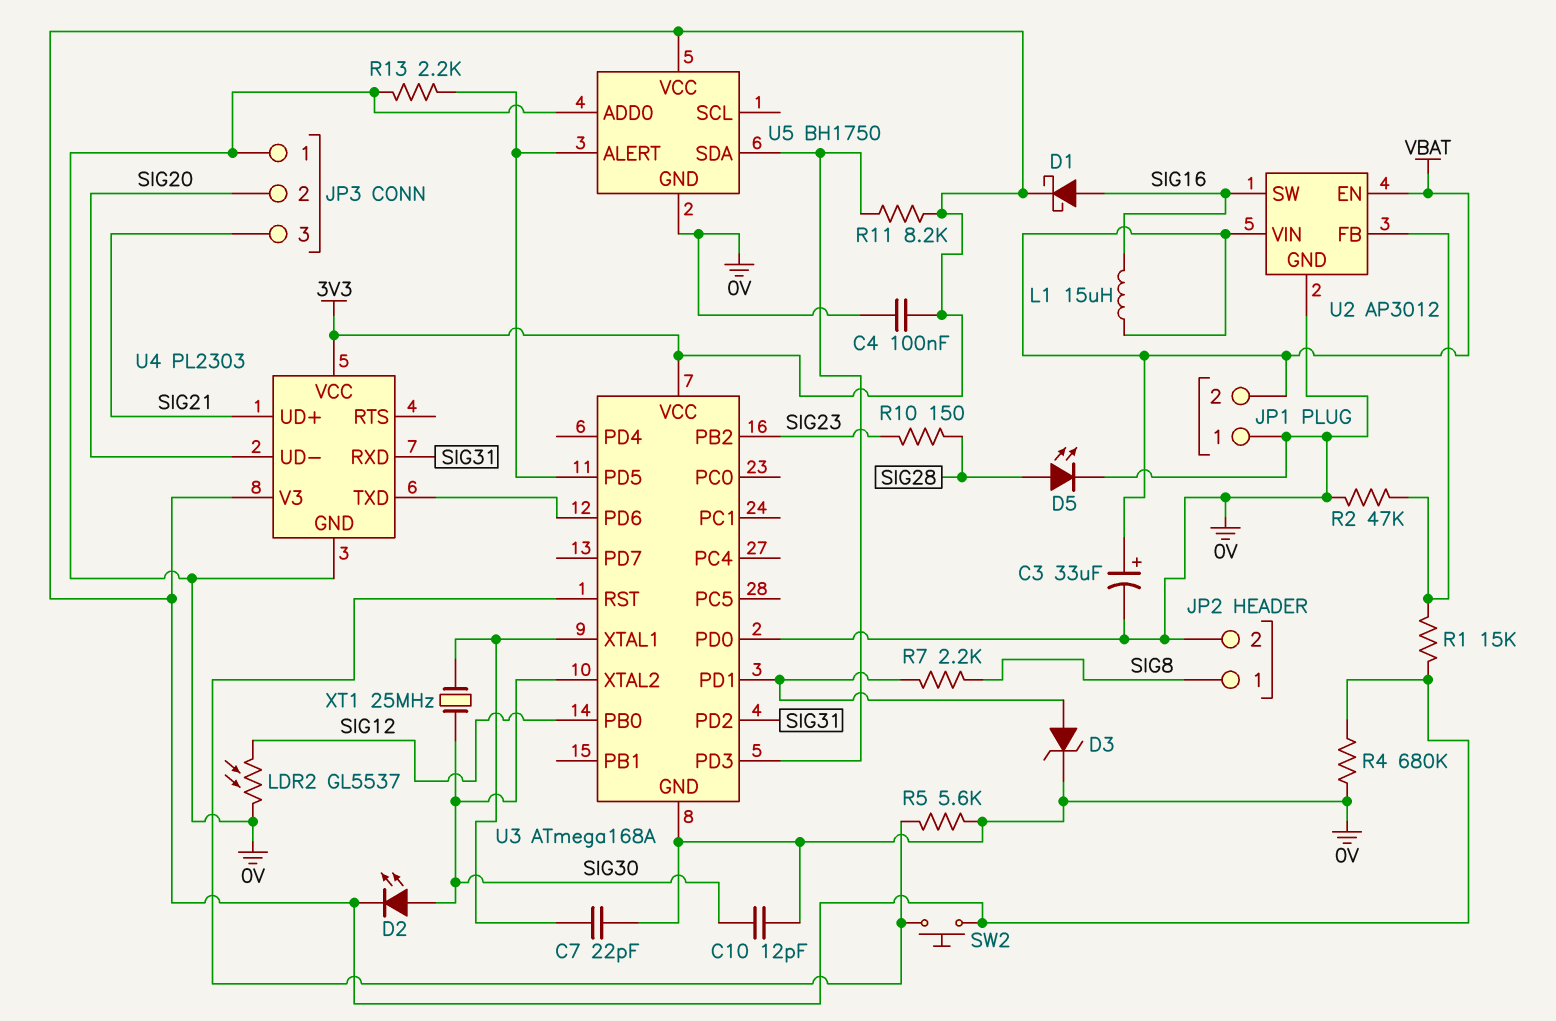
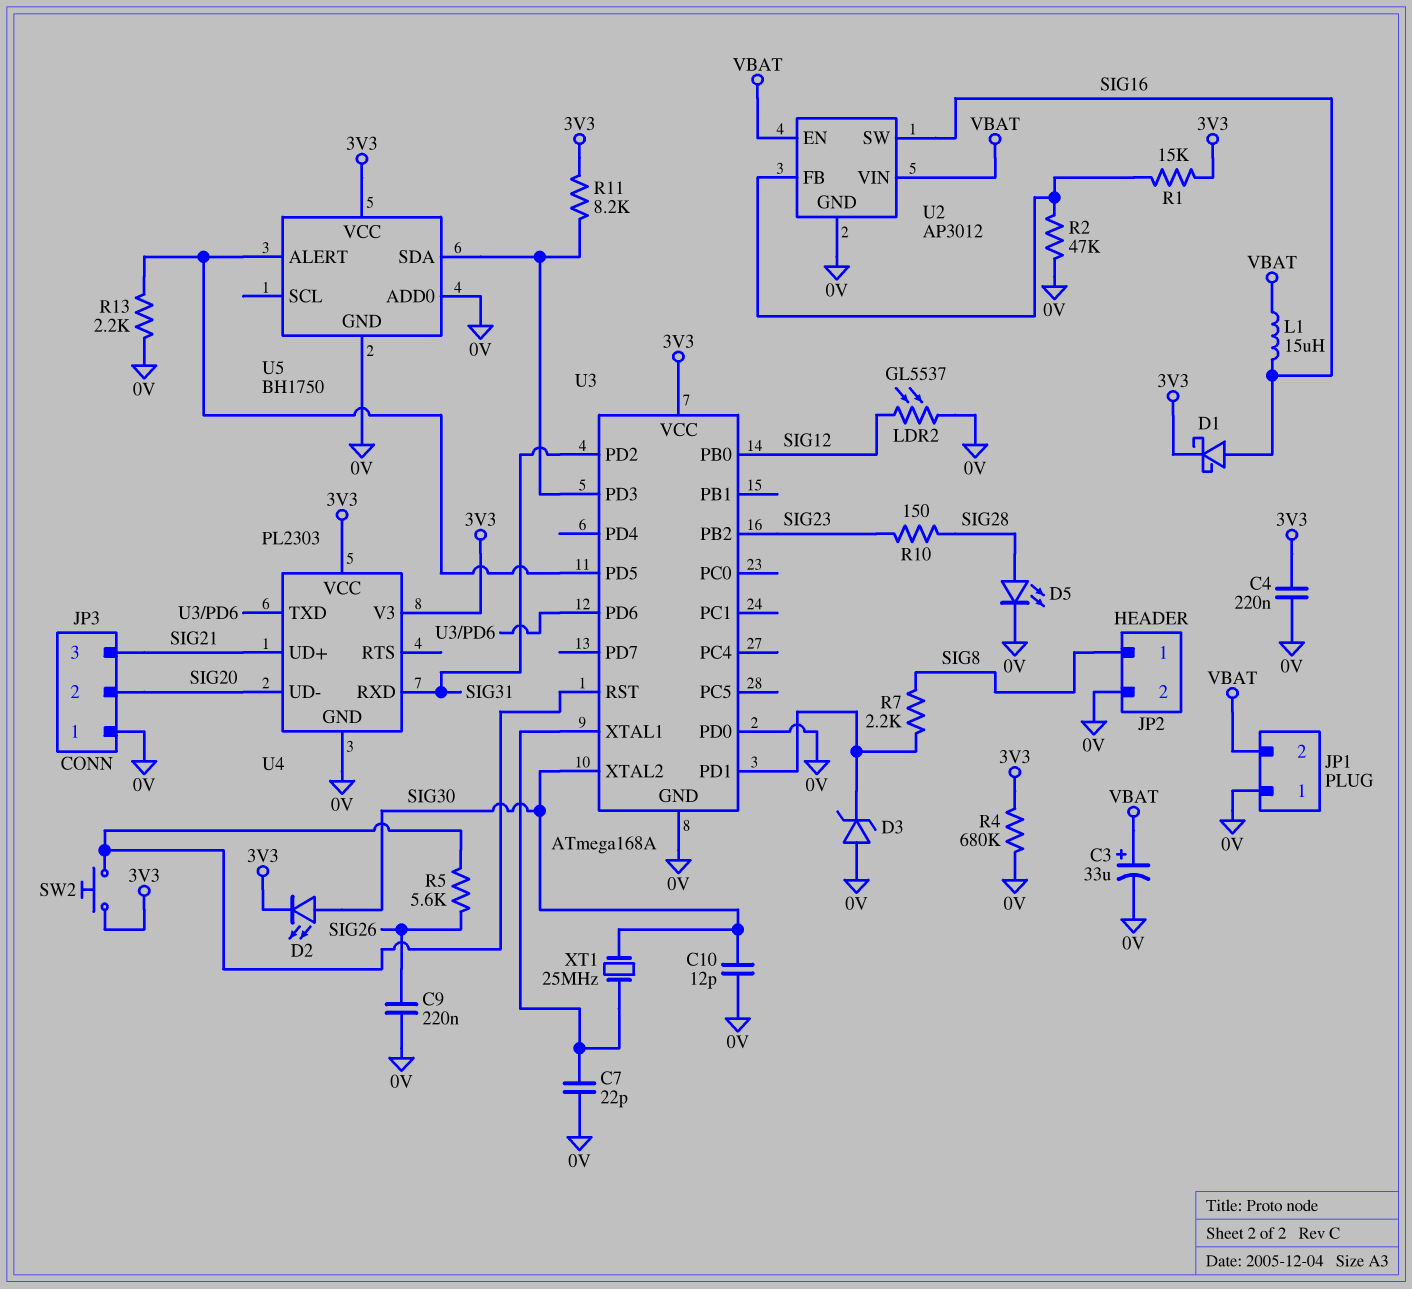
C4: 100nF (0V, 3V3) -> 220nF (0V, 3V3)
C9: none -> 220nF (0V, SIG26)
D3: zener (A U3/PD1, K 0V) -> zener (A 0V, K U3/PD1)
R5: 5.6k (0V, U3/RST) -> 5.6k (SIG26, U3/RST)

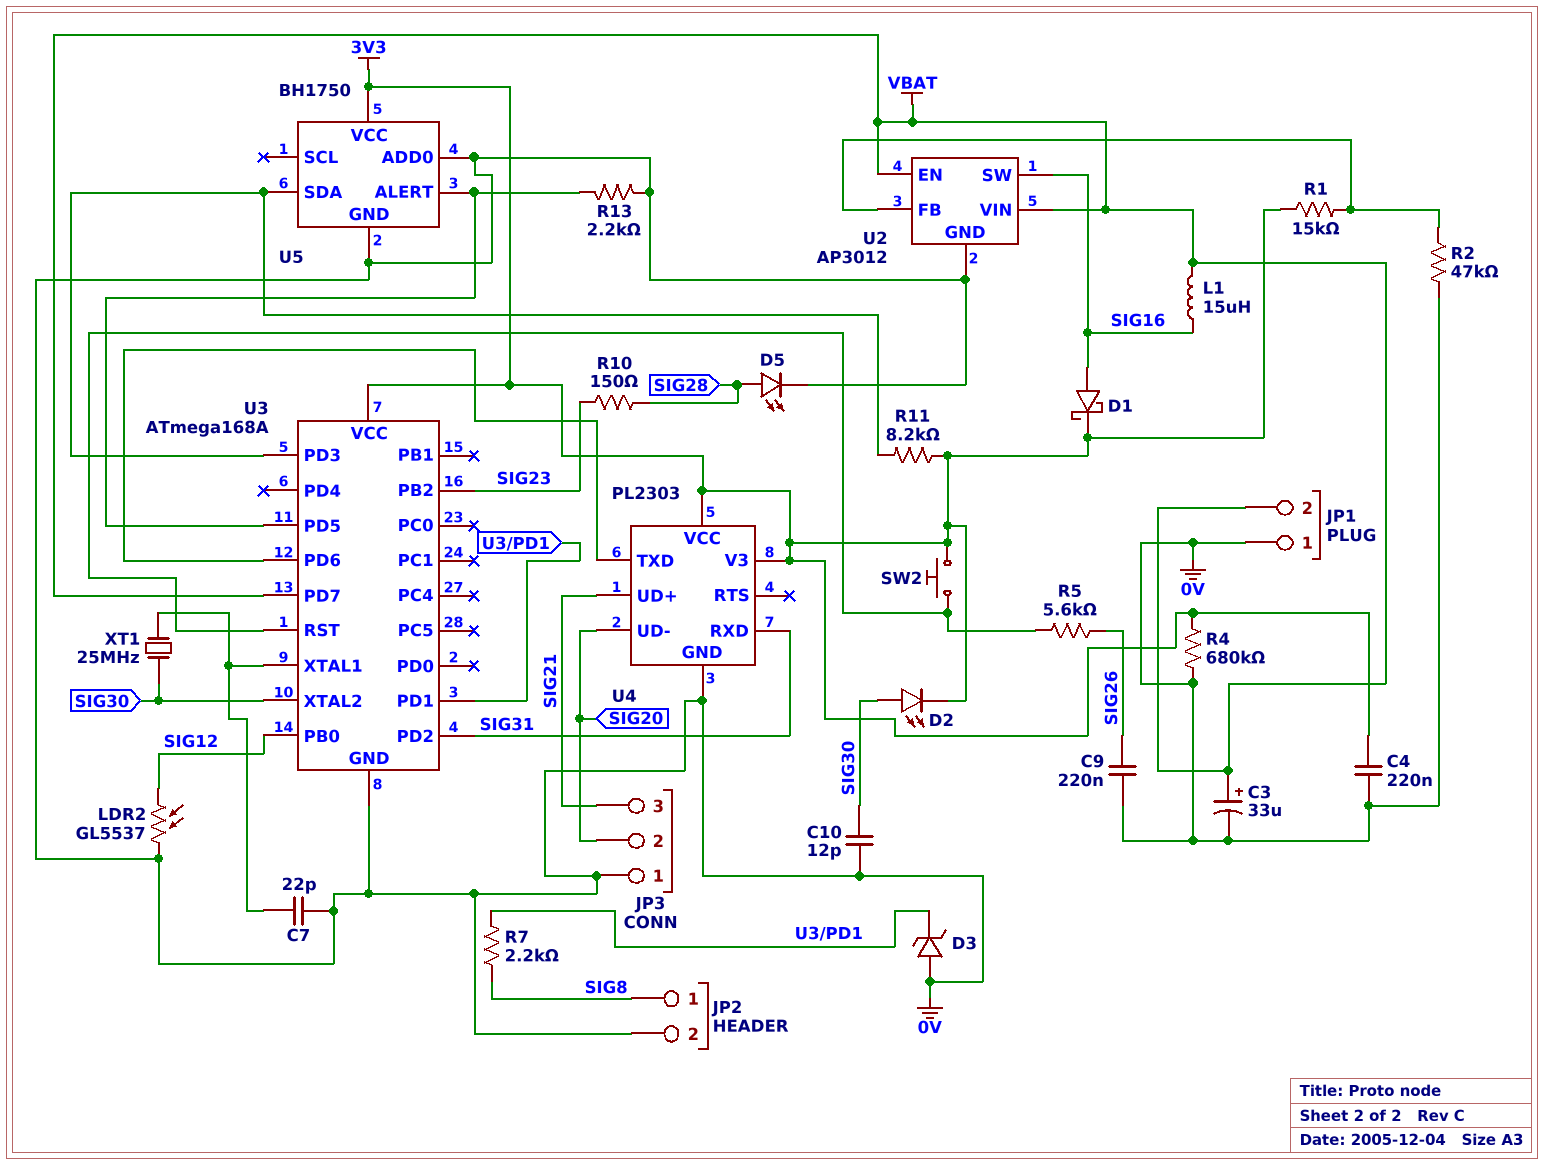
U3 pin PD0: 0V -> none
U3 pin PD7: none -> VBAT

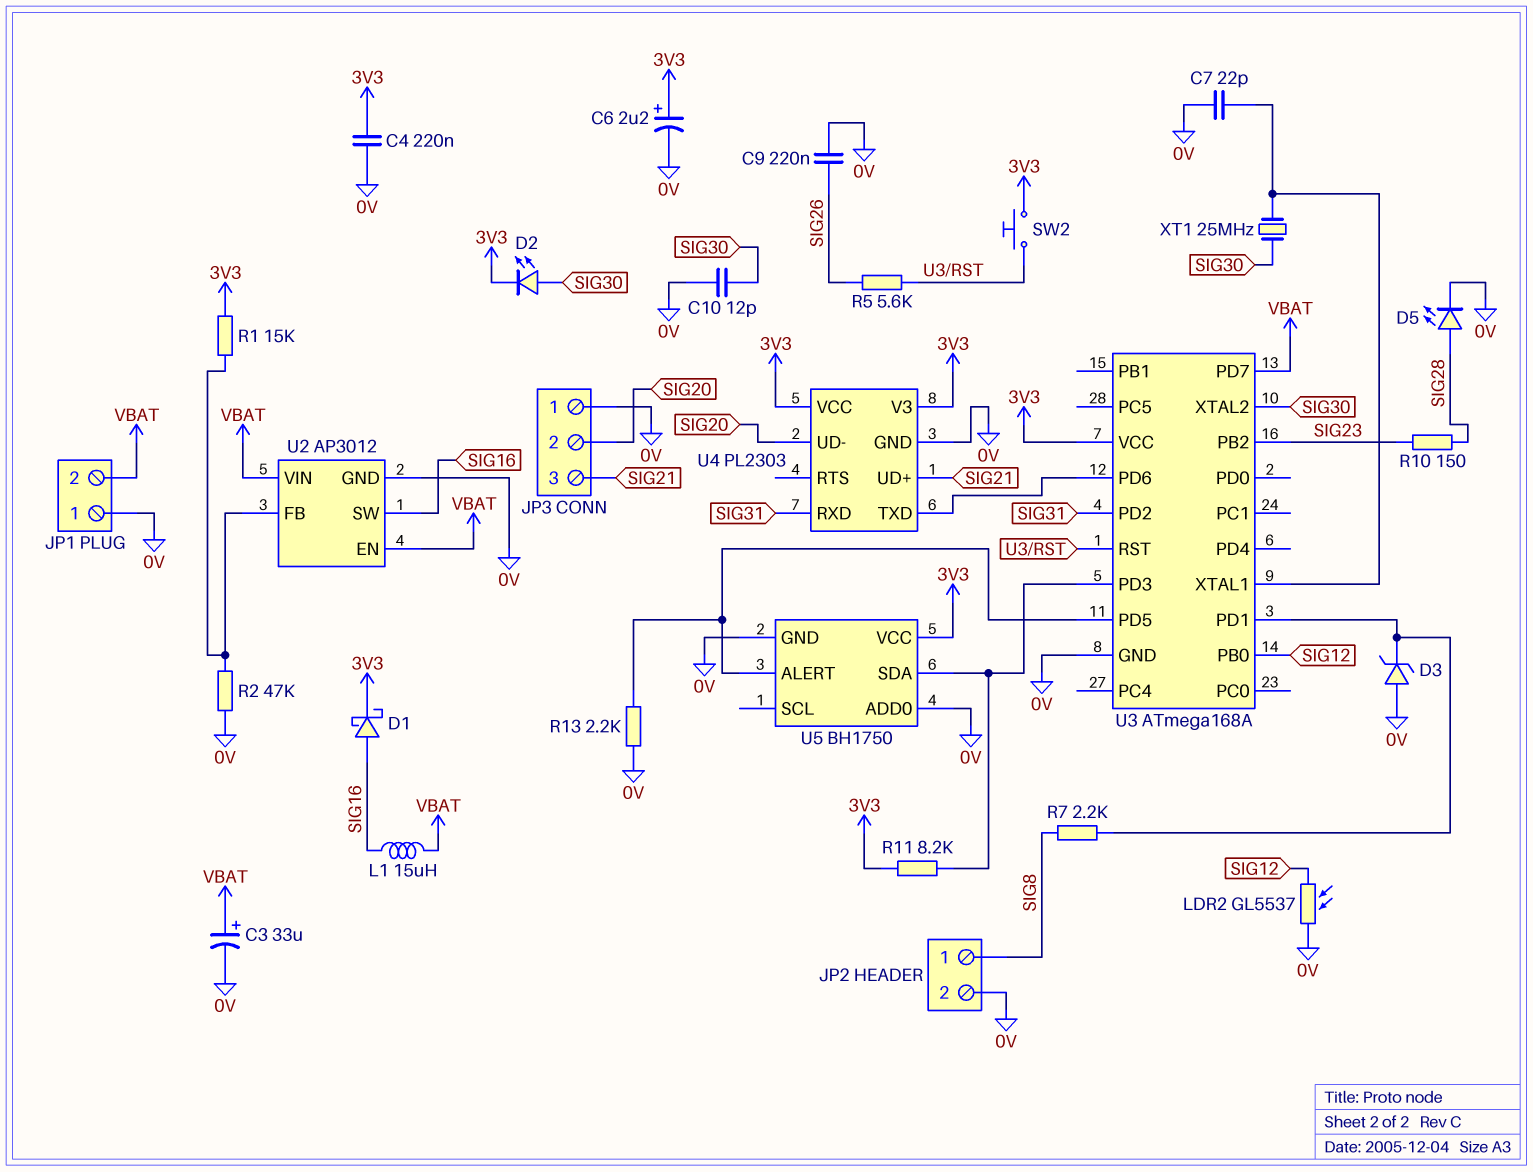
C6: none -> 2.2uF (plus 3V3, minus 0V)
R4: 680k (0V, 3V3) -> none

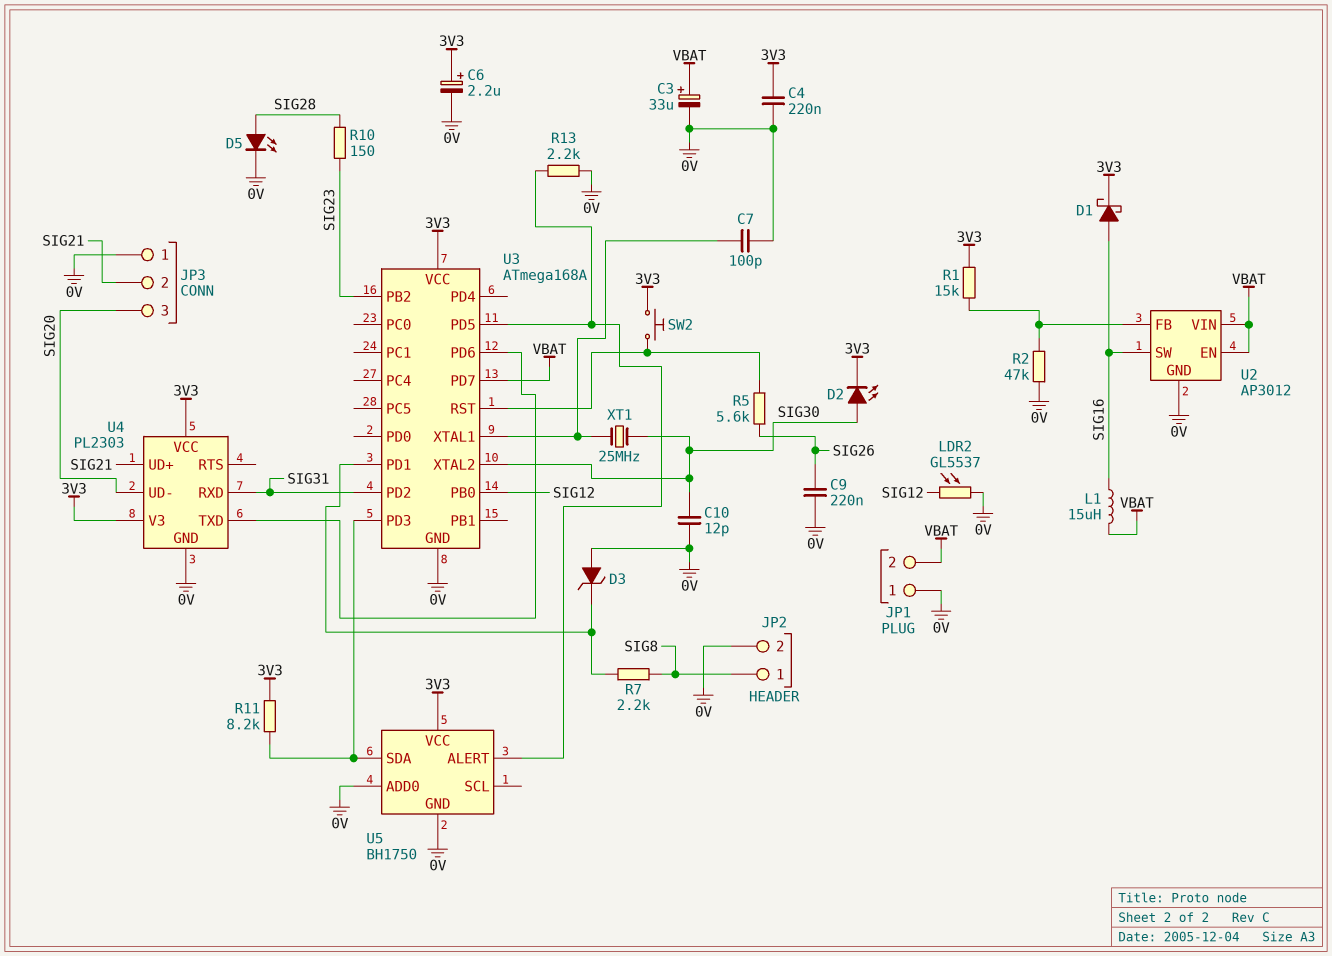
C7: 22pF (0V, U3/XTAL1) -> 100pF (0V, U3/XTAL1)
JP3 pin 2: SIG20 -> SIG21
JP3 pin 3: SIG21 -> SIG20

